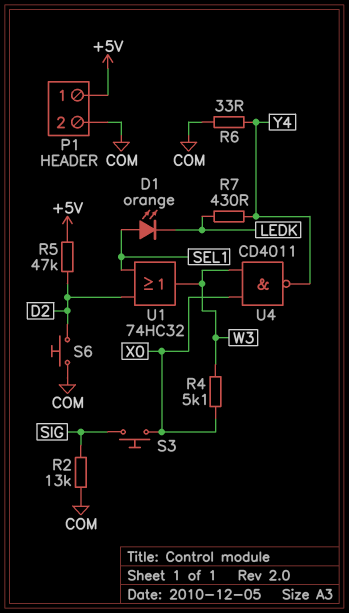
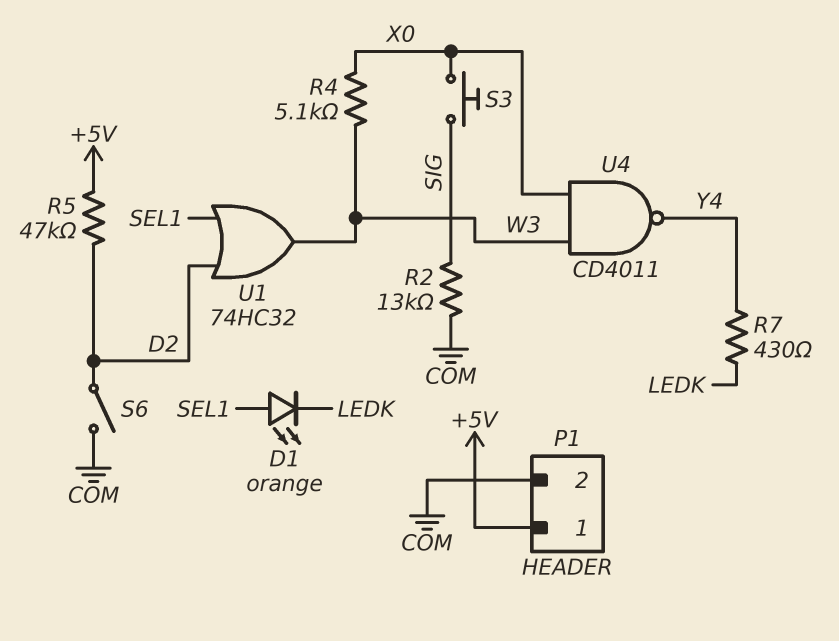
R6: 33 (COM, Y4) -> none
S6: button (COM, D2) -> switch (COM, D2)

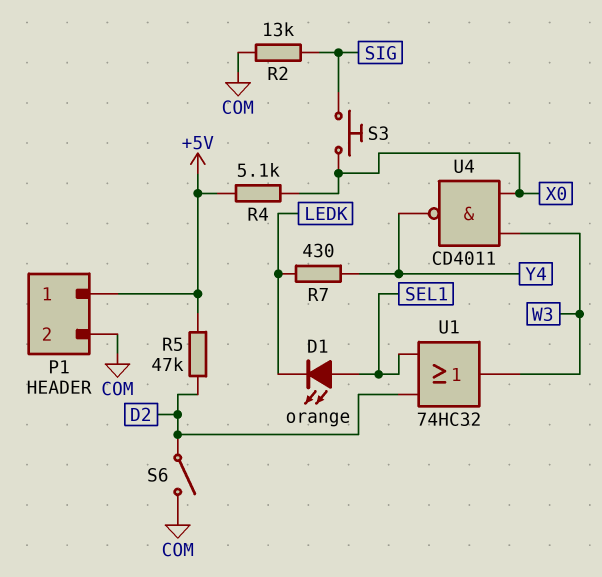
R4: 5.1k (W3, X0) -> 5.1k (+5V, X0)

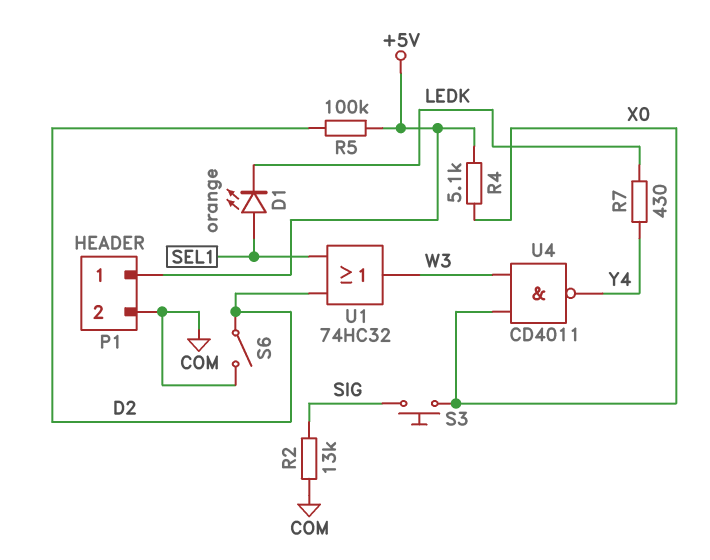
R5: 47k (+5V, D2) -> 100k (+5V, D2)

